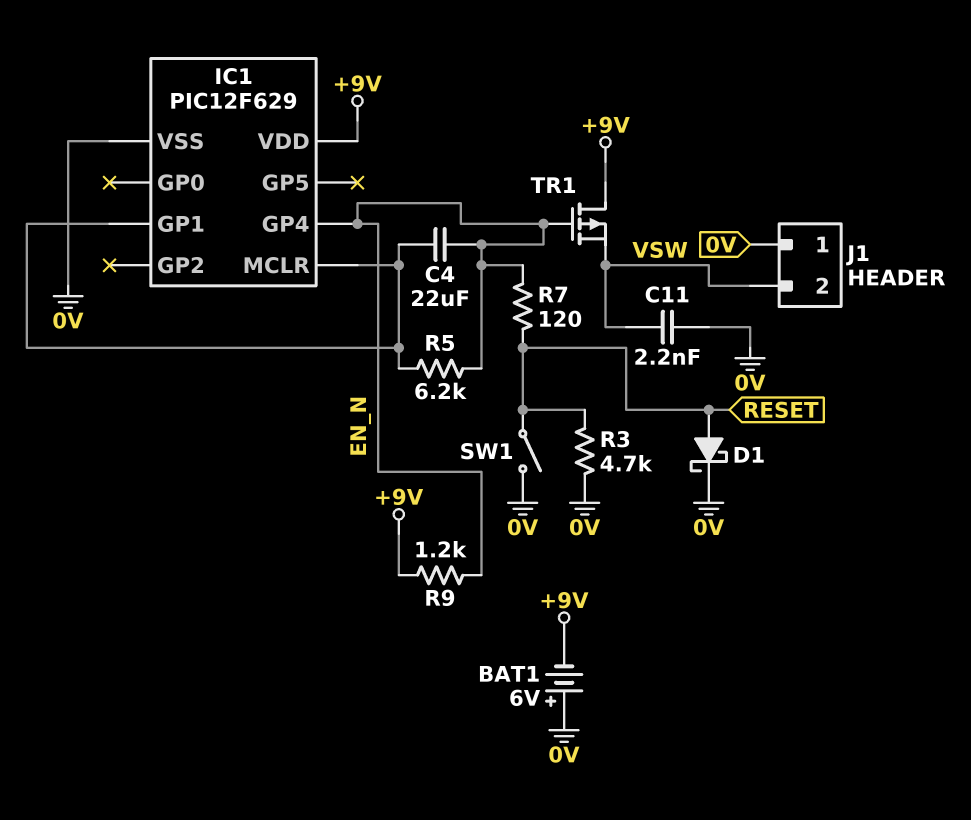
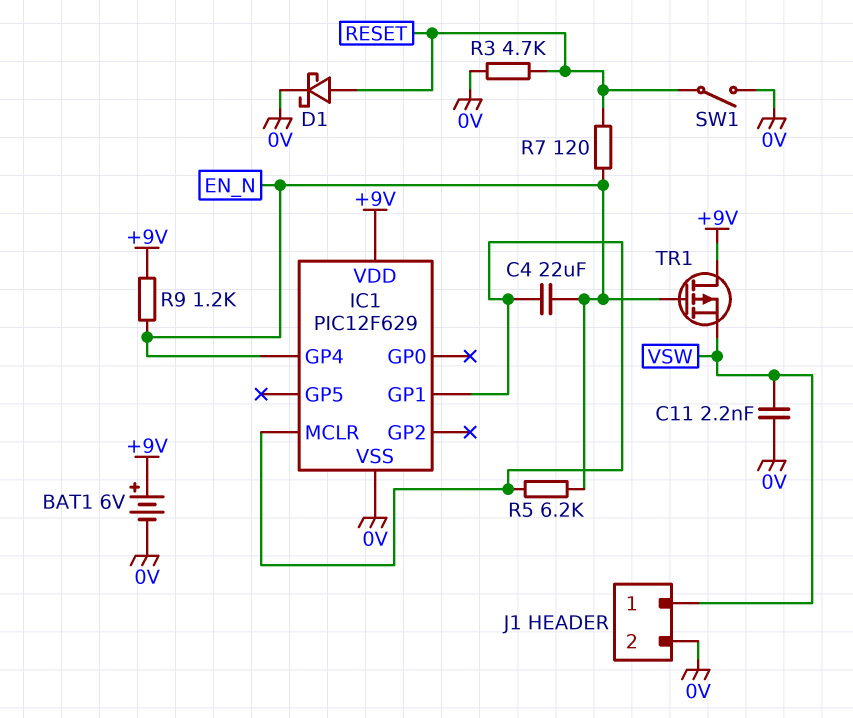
BAT1: 6V (plus 0V, minus +9V) -> 6V (plus +9V, minus 0V)
J1 pin 1: 0V -> VSW
J1 pin 2: VSW -> 0V

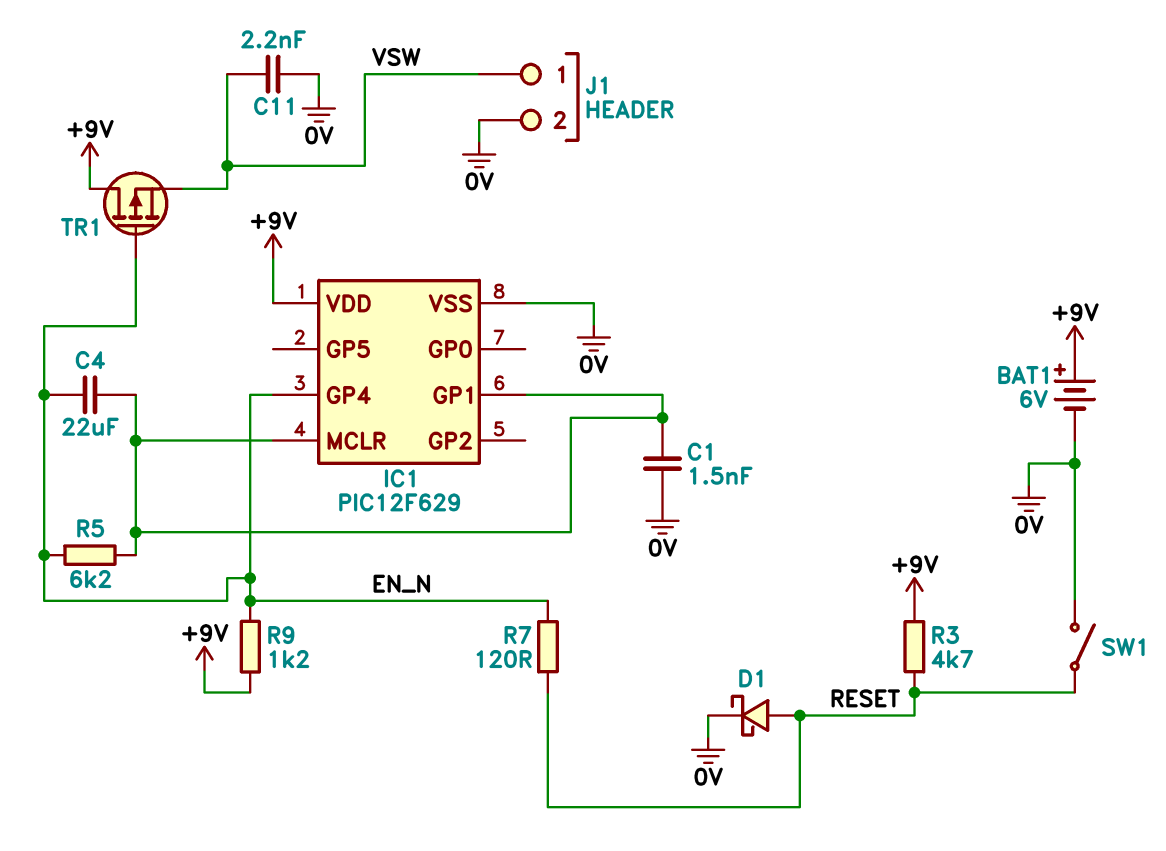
C1: none -> 1.5nF (0V, IC1/GP1)
R3: 4.7k (0V, RESET) -> 4.7k (+9V, RESET)

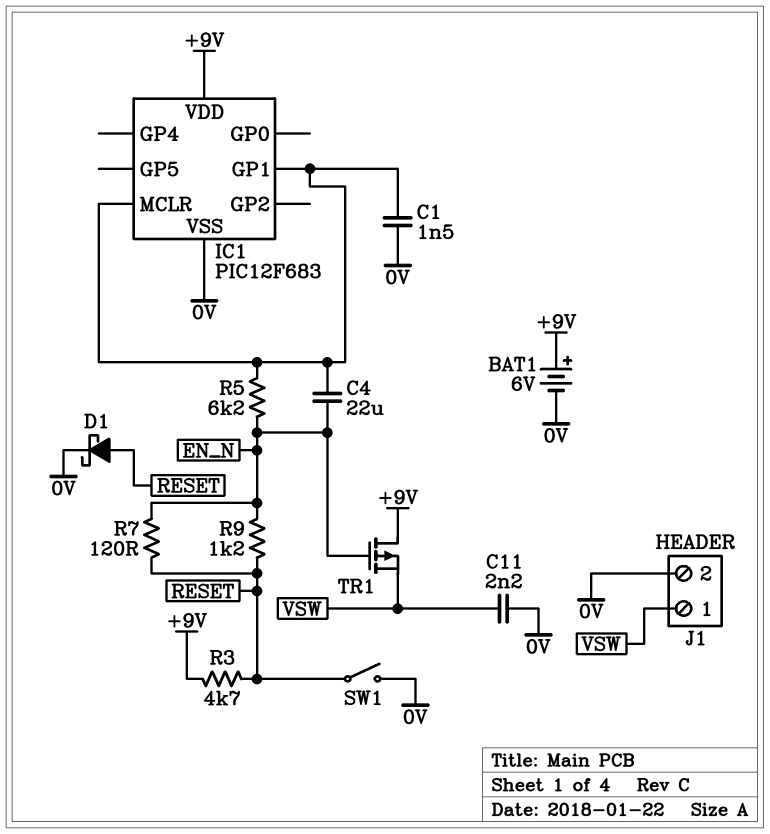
IC1: PIC12F629 -> PIC12F683
IC1 pin GP4: EN_N -> none
R9: 1.2k (+9V, EN_N) -> 1.2k (EN_N, RESET)

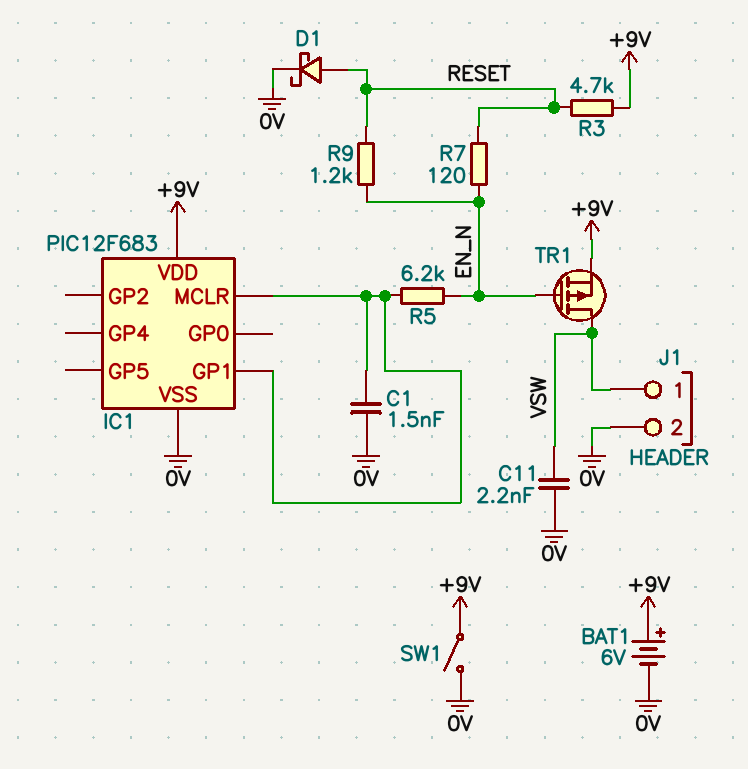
C4: 22uF (EN_N, IC1/GP1) -> none
SW1: switch (0V, RESET) -> switch (+9V, 0V)
TR1: PMOS (G EN_N, D +9V, S VSW) -> PMOS (G EN_N, D VSW, S +9V)

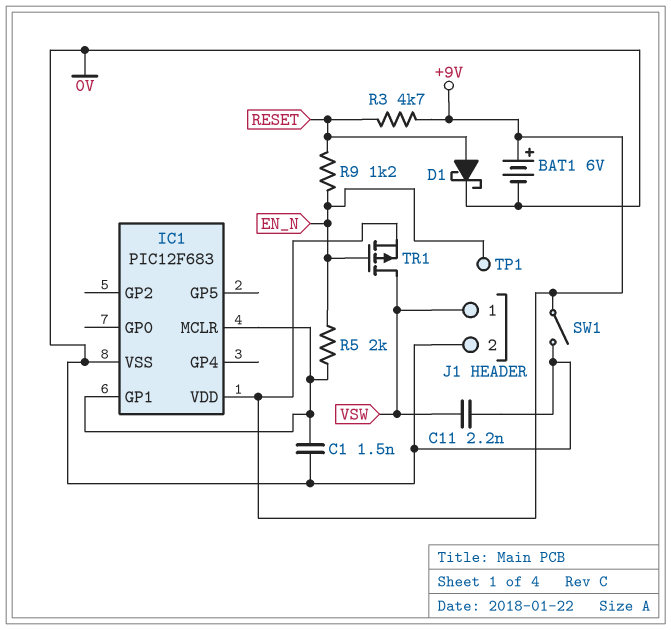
R5: 6.2k (EN_N, IC1/GP1) -> 2k (EN_N, IC1/GP1)
R7: 120 (EN_N, RESET) -> none
TP1: none -> test point (EN_N)

